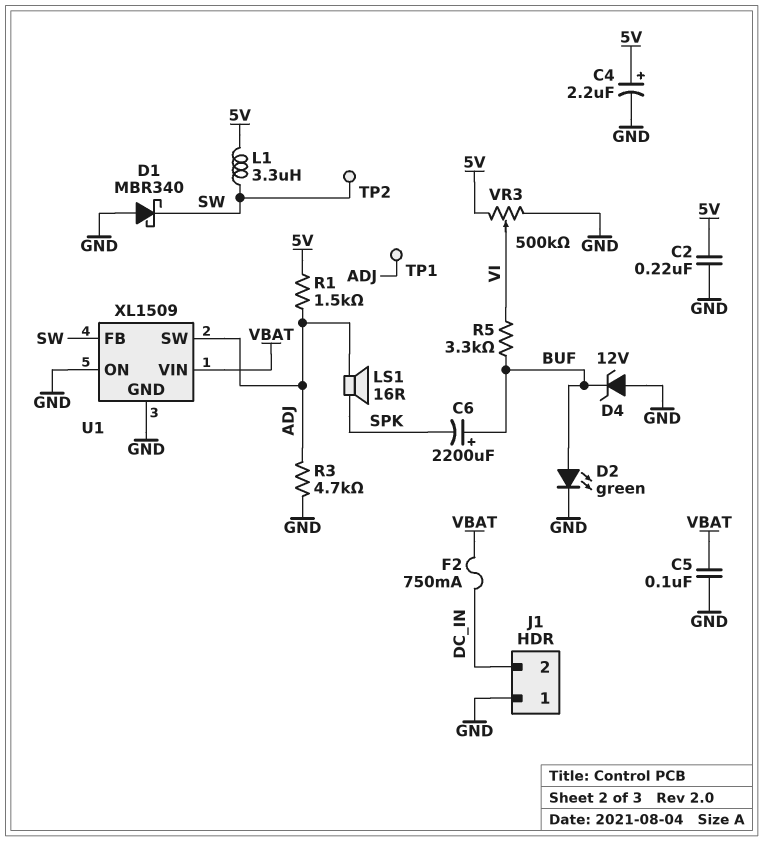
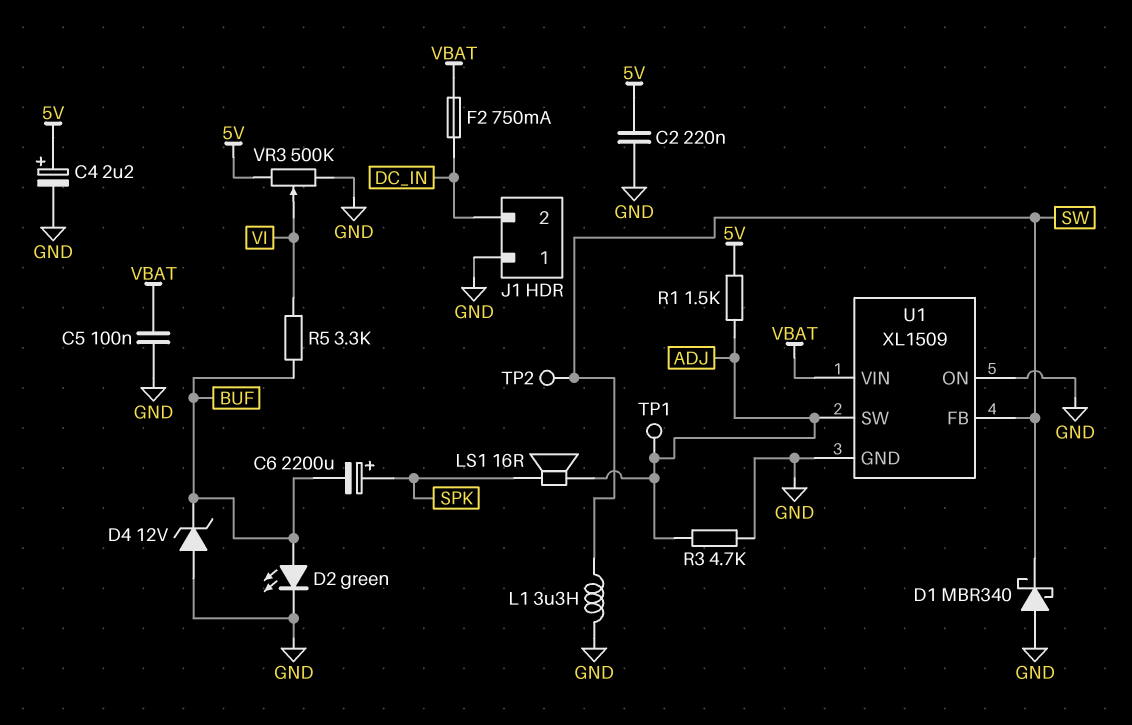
C6: 2200uF (plus BUF, minus SPK) -> 2200uF (plus SPK, minus BUF)
L1: 3.3uH (5V, SW) -> 3.3uH (GND, SW)

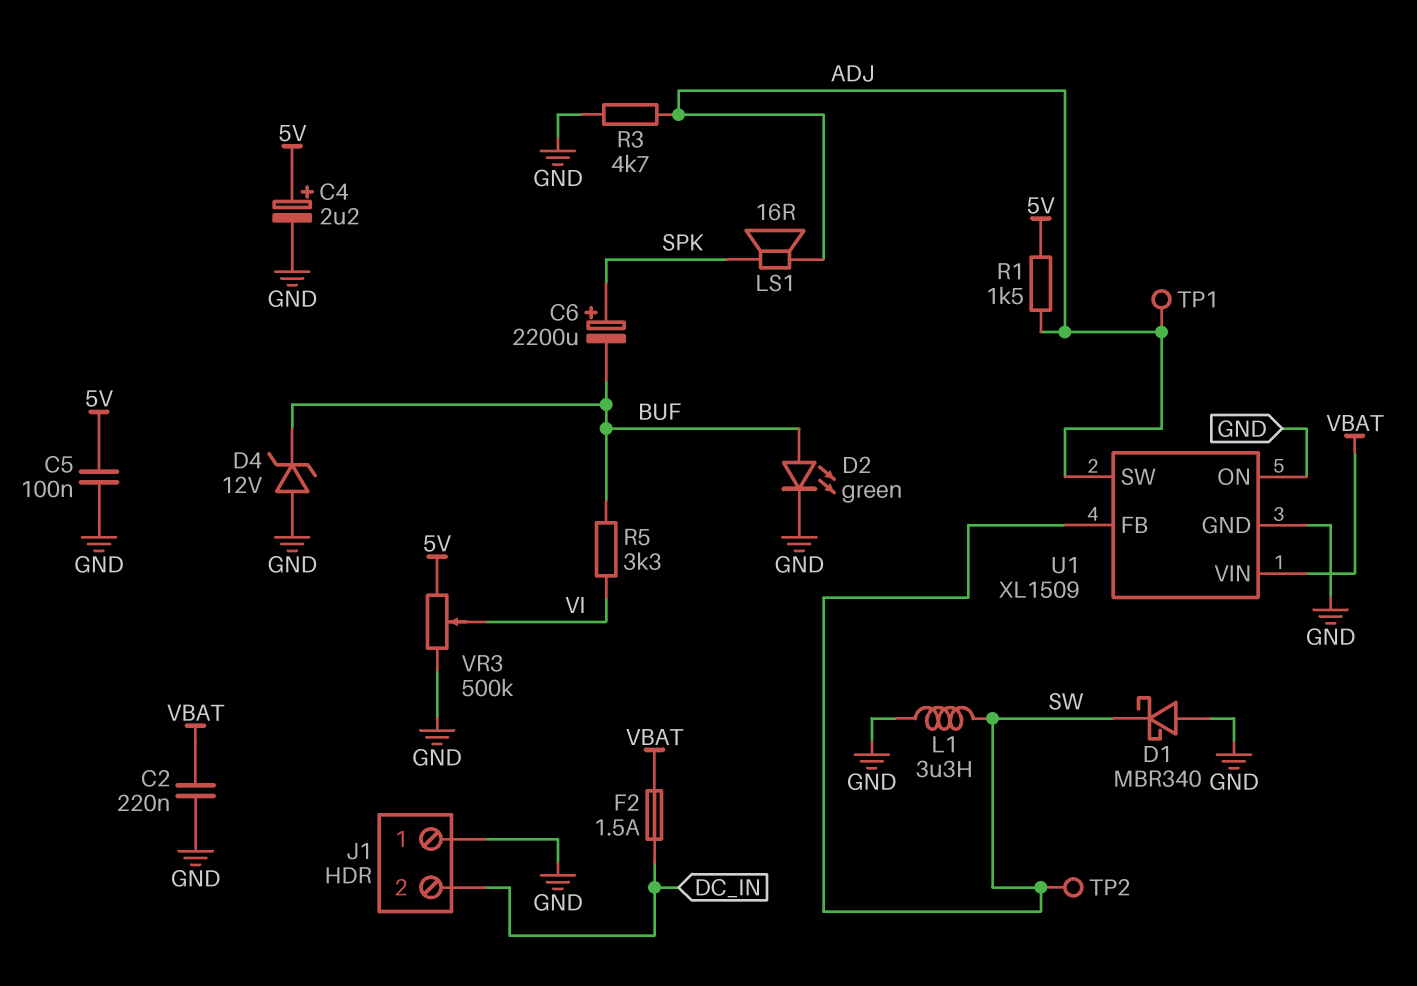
C2: 220nF (5V, GND) -> 220nF (GND, VBAT)
C5: 100nF (GND, VBAT) -> 100nF (5V, GND)
F2: 750mA (DC_IN, VBAT) -> 1.5A (DC_IN, VBAT)

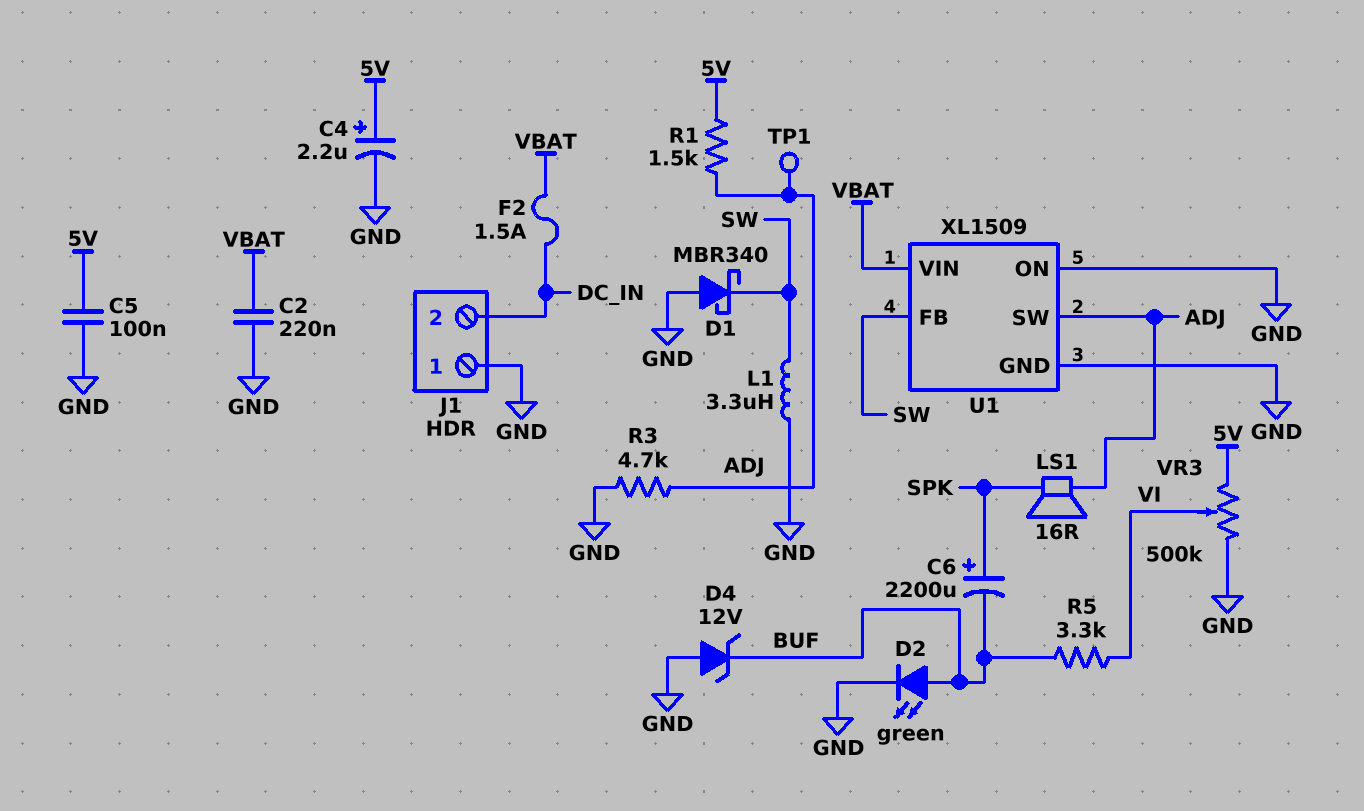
TP2: test point (SW) -> none

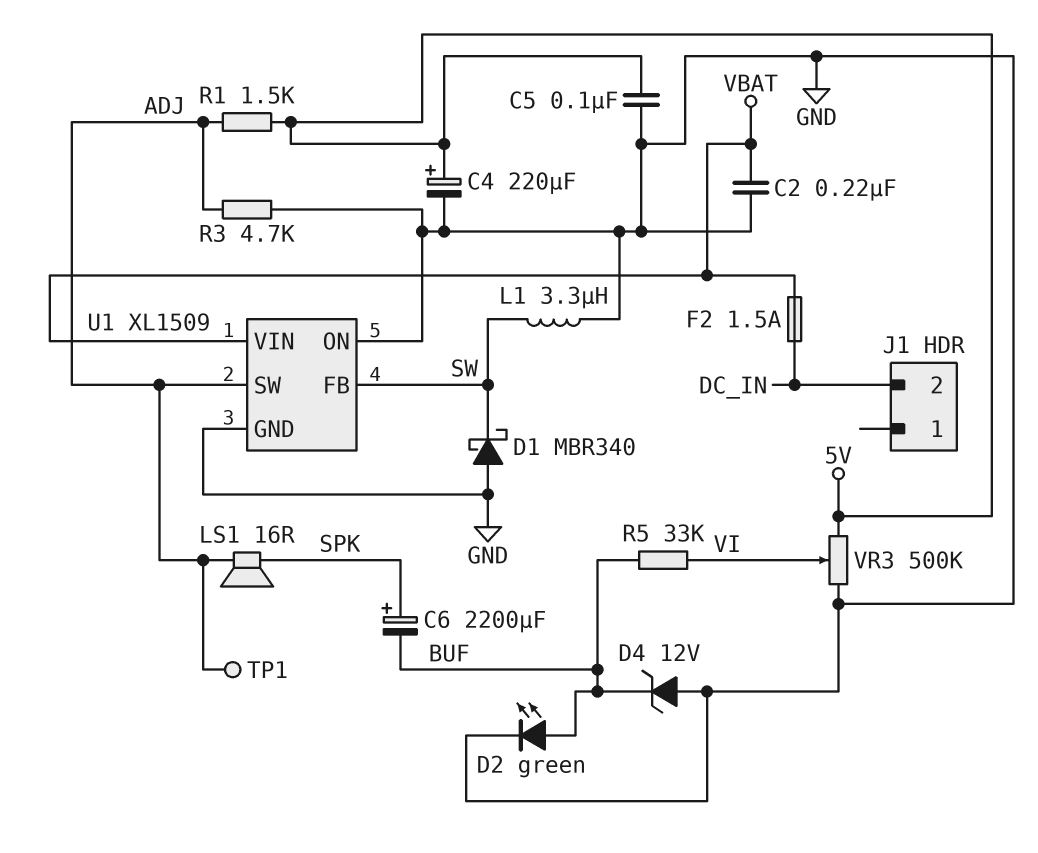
C4: 2.2uF (plus 5V, minus GND) -> 220uF (plus 5V, minus GND)
J1 pin 1: GND -> none
R5: 3.3k (BUF, VI) -> 33k (BUF, VI)

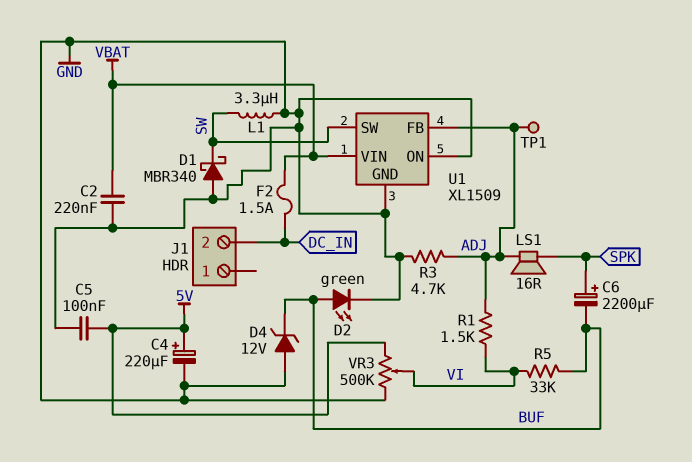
R1: 1.5k (5V, ADJ) -> 1.5k (ADJ, VI)
U1 pin FB: SW -> ADJ
U1 pin SW: ADJ -> SW

